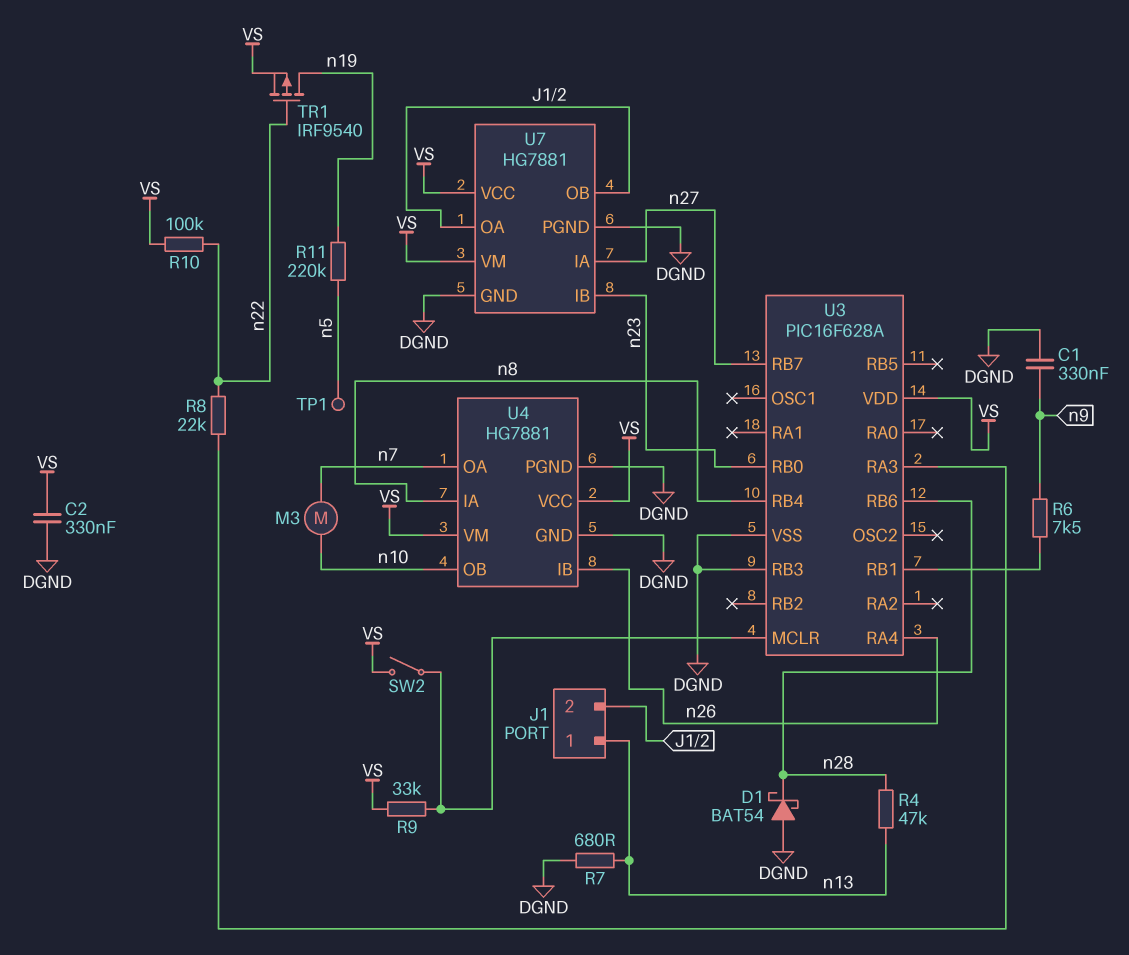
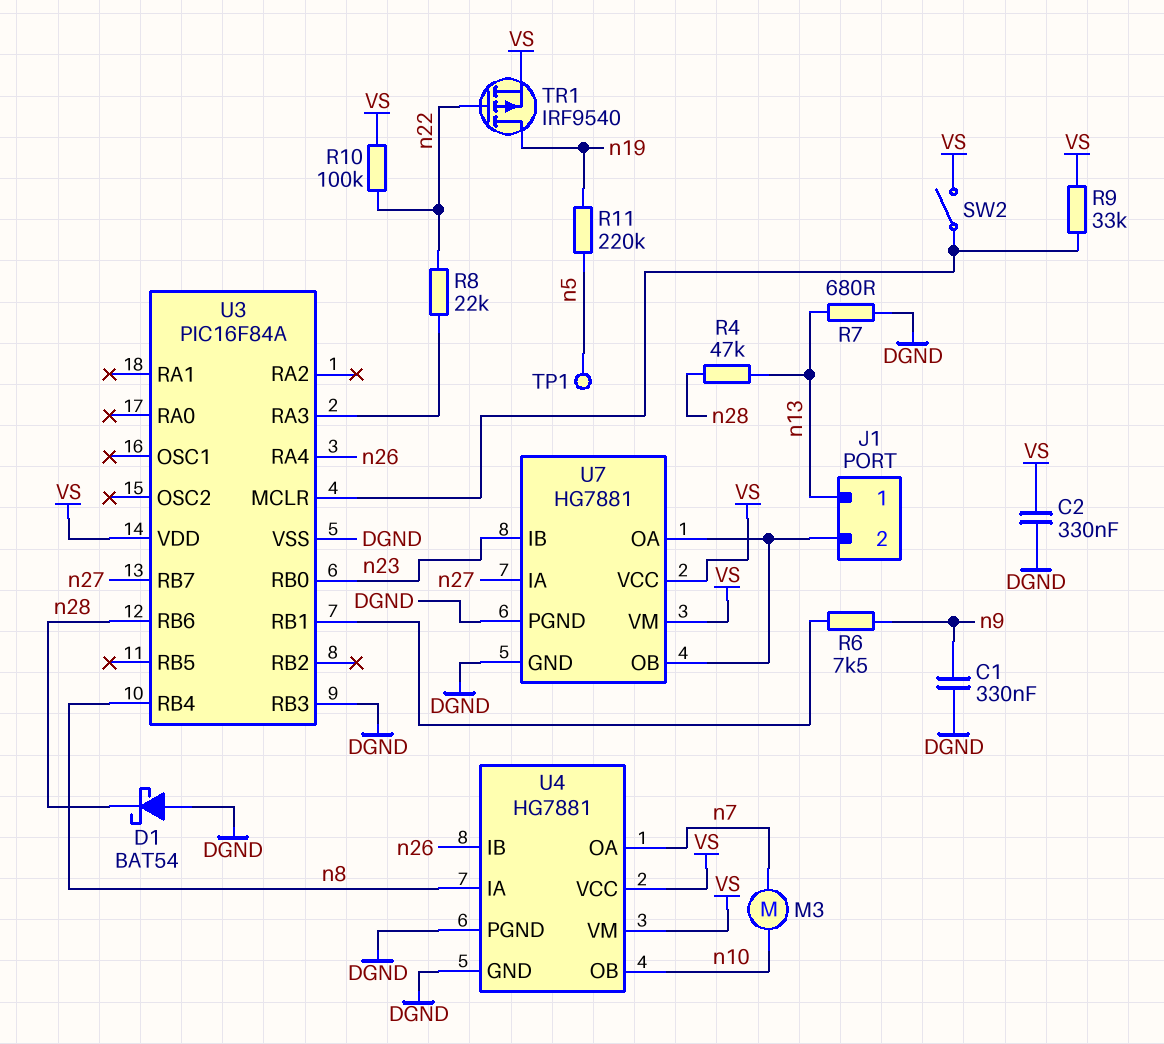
U3: PIC16F628A -> PIC16F84A

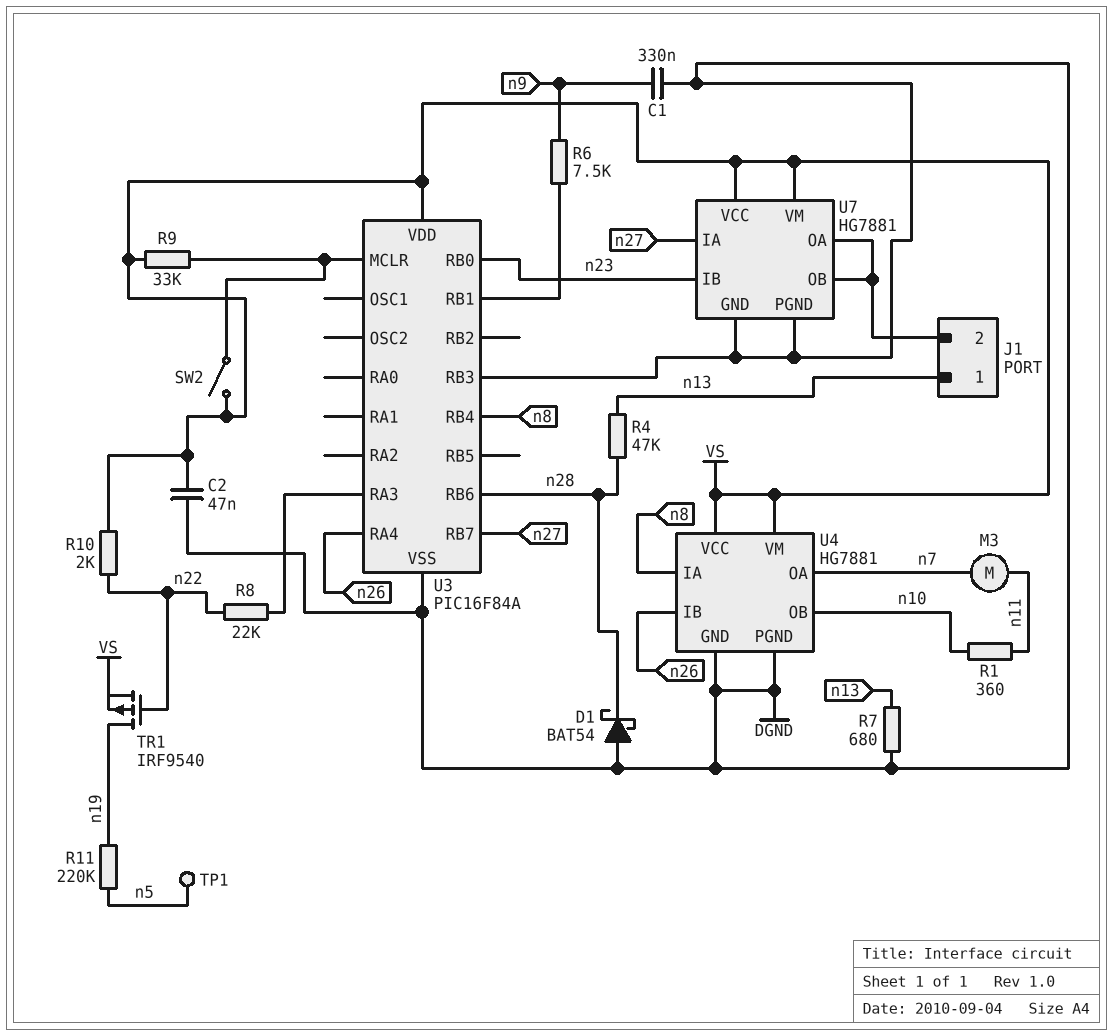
C2: 330nF (DGND, VS) -> 47nF (DGND, VS)
M3: motor (n7, n10) -> motor (n7, n11)
R1: none -> 360 (n10, n11)
R10: 100k (VS, n22) -> 2k (VS, n22)

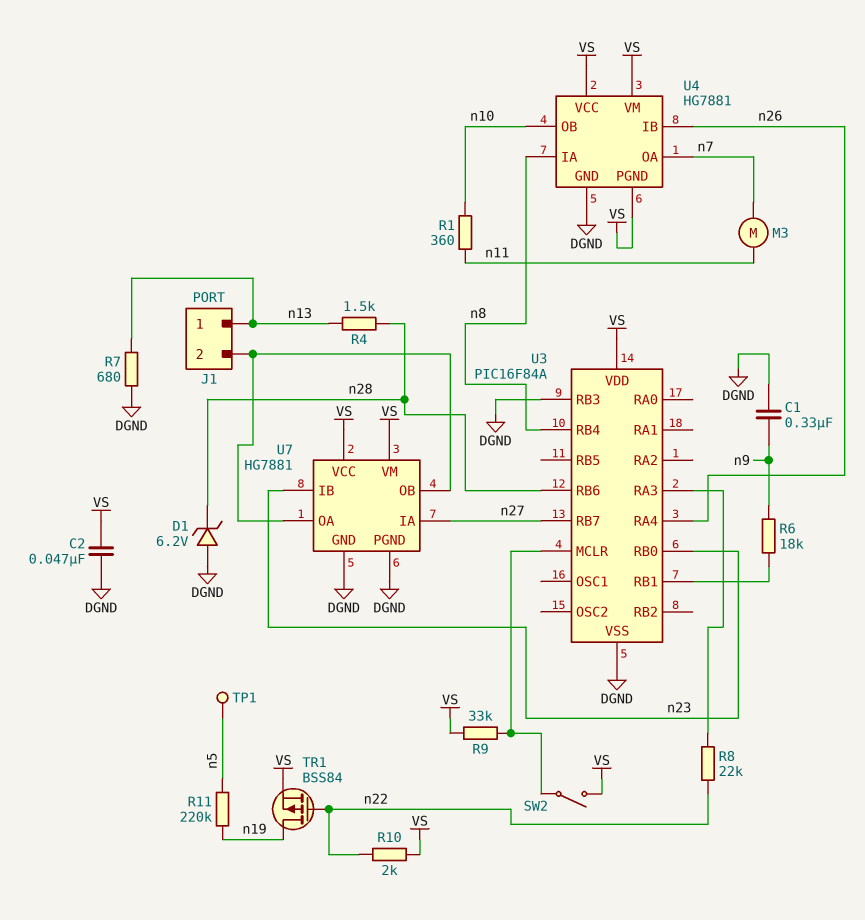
D1: schottky BAT54 (A DGND, K n28) -> zener 6.2V (A DGND, K n28)
R4: 47k (n13, n28) -> 1.5k (n13, n28)
R6: 7.5k (U3/RB1, n9) -> 18k (U3/RB1, n9)
TR1: PMOS IRF9540 (G n22, D n19, S VS) -> PMOS BSS84 (G n22, D n19, S VS)
U4 pin PGND: DGND -> VS

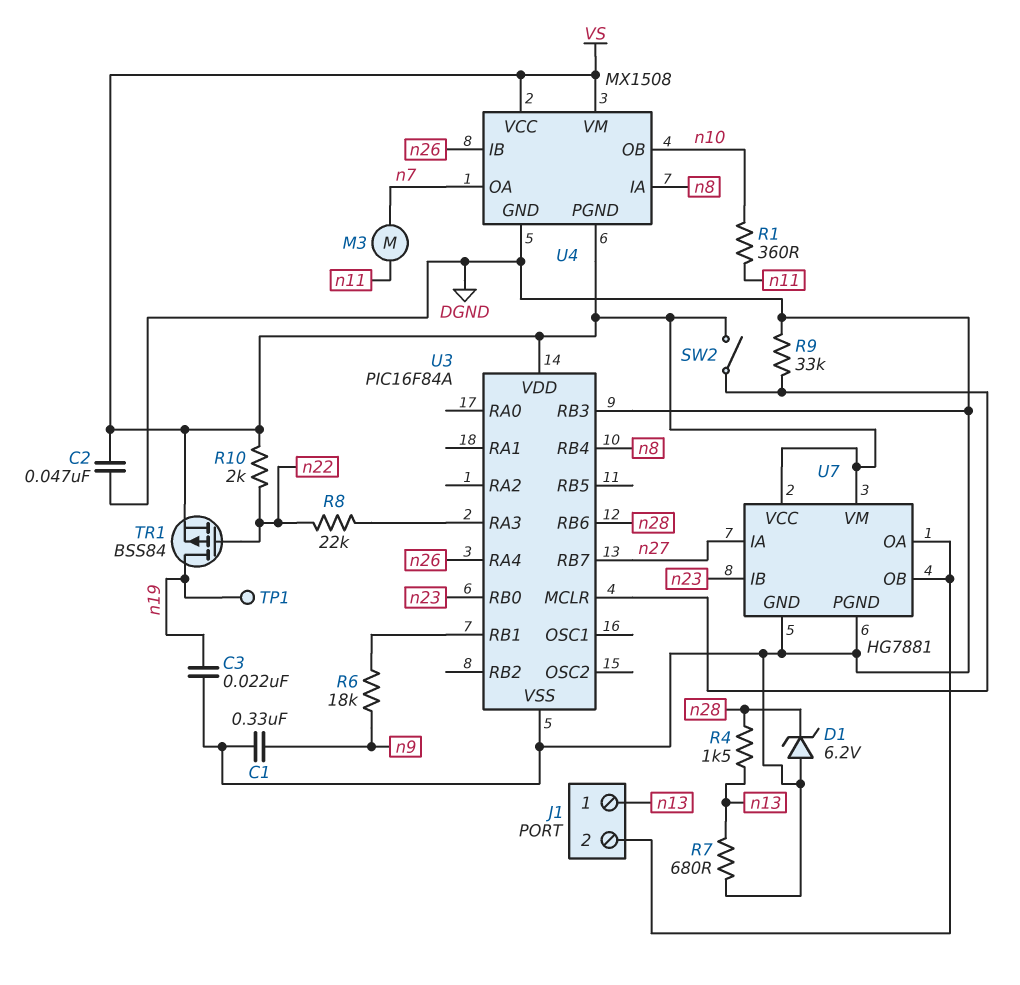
C3: none -> 22nF (DGND, n19)
R9: 33k (U3/MCLR, VS) -> 33k (DGND, U3/MCLR)
R11: 220k (n5, n19) -> none
TP1: test point (n5) -> test point (n19)
U4: HG7881 -> MX1508

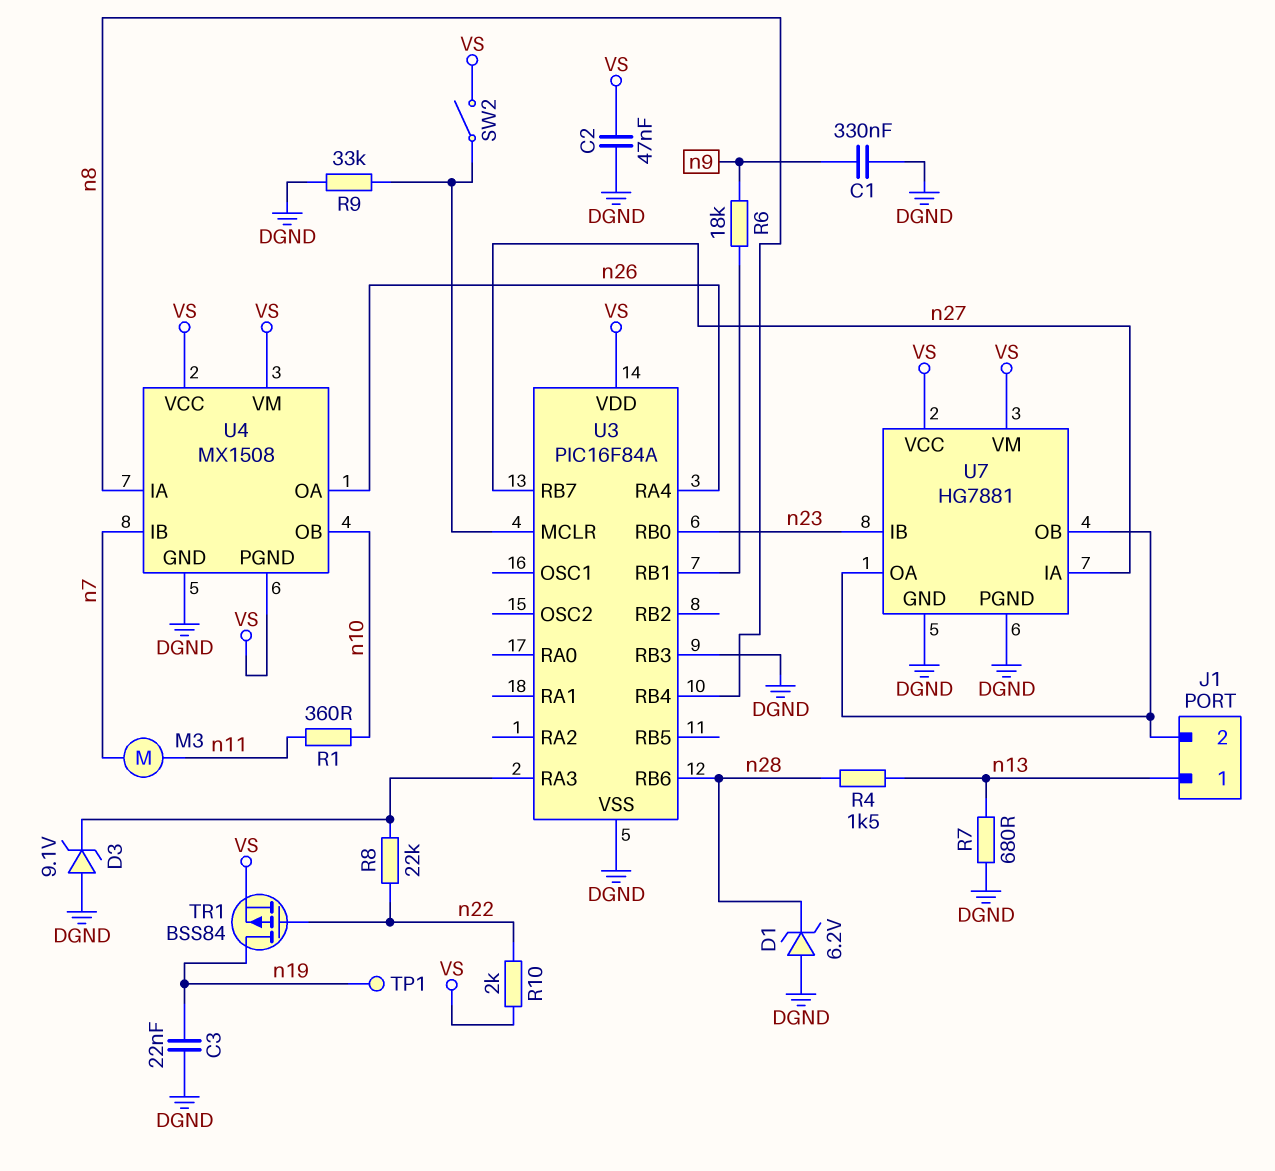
D3: none -> zener 9.1V (A DGND, K U3/RA3)
U4 pin IB: n26 -> n7
U4 pin OA: n7 -> n26

